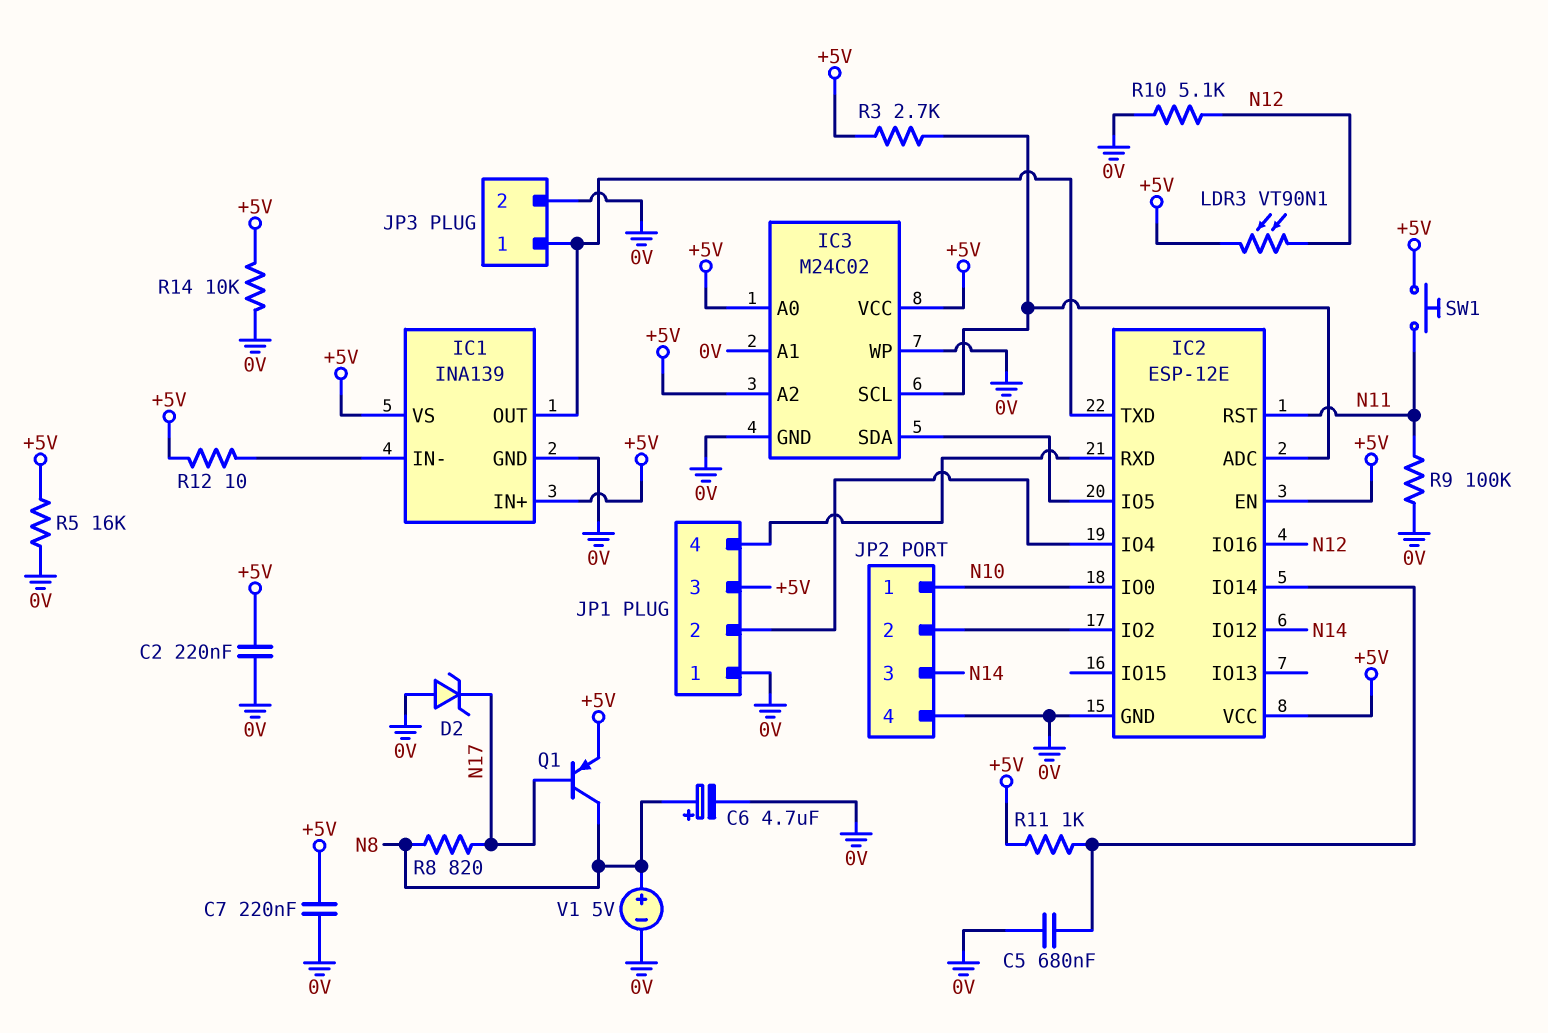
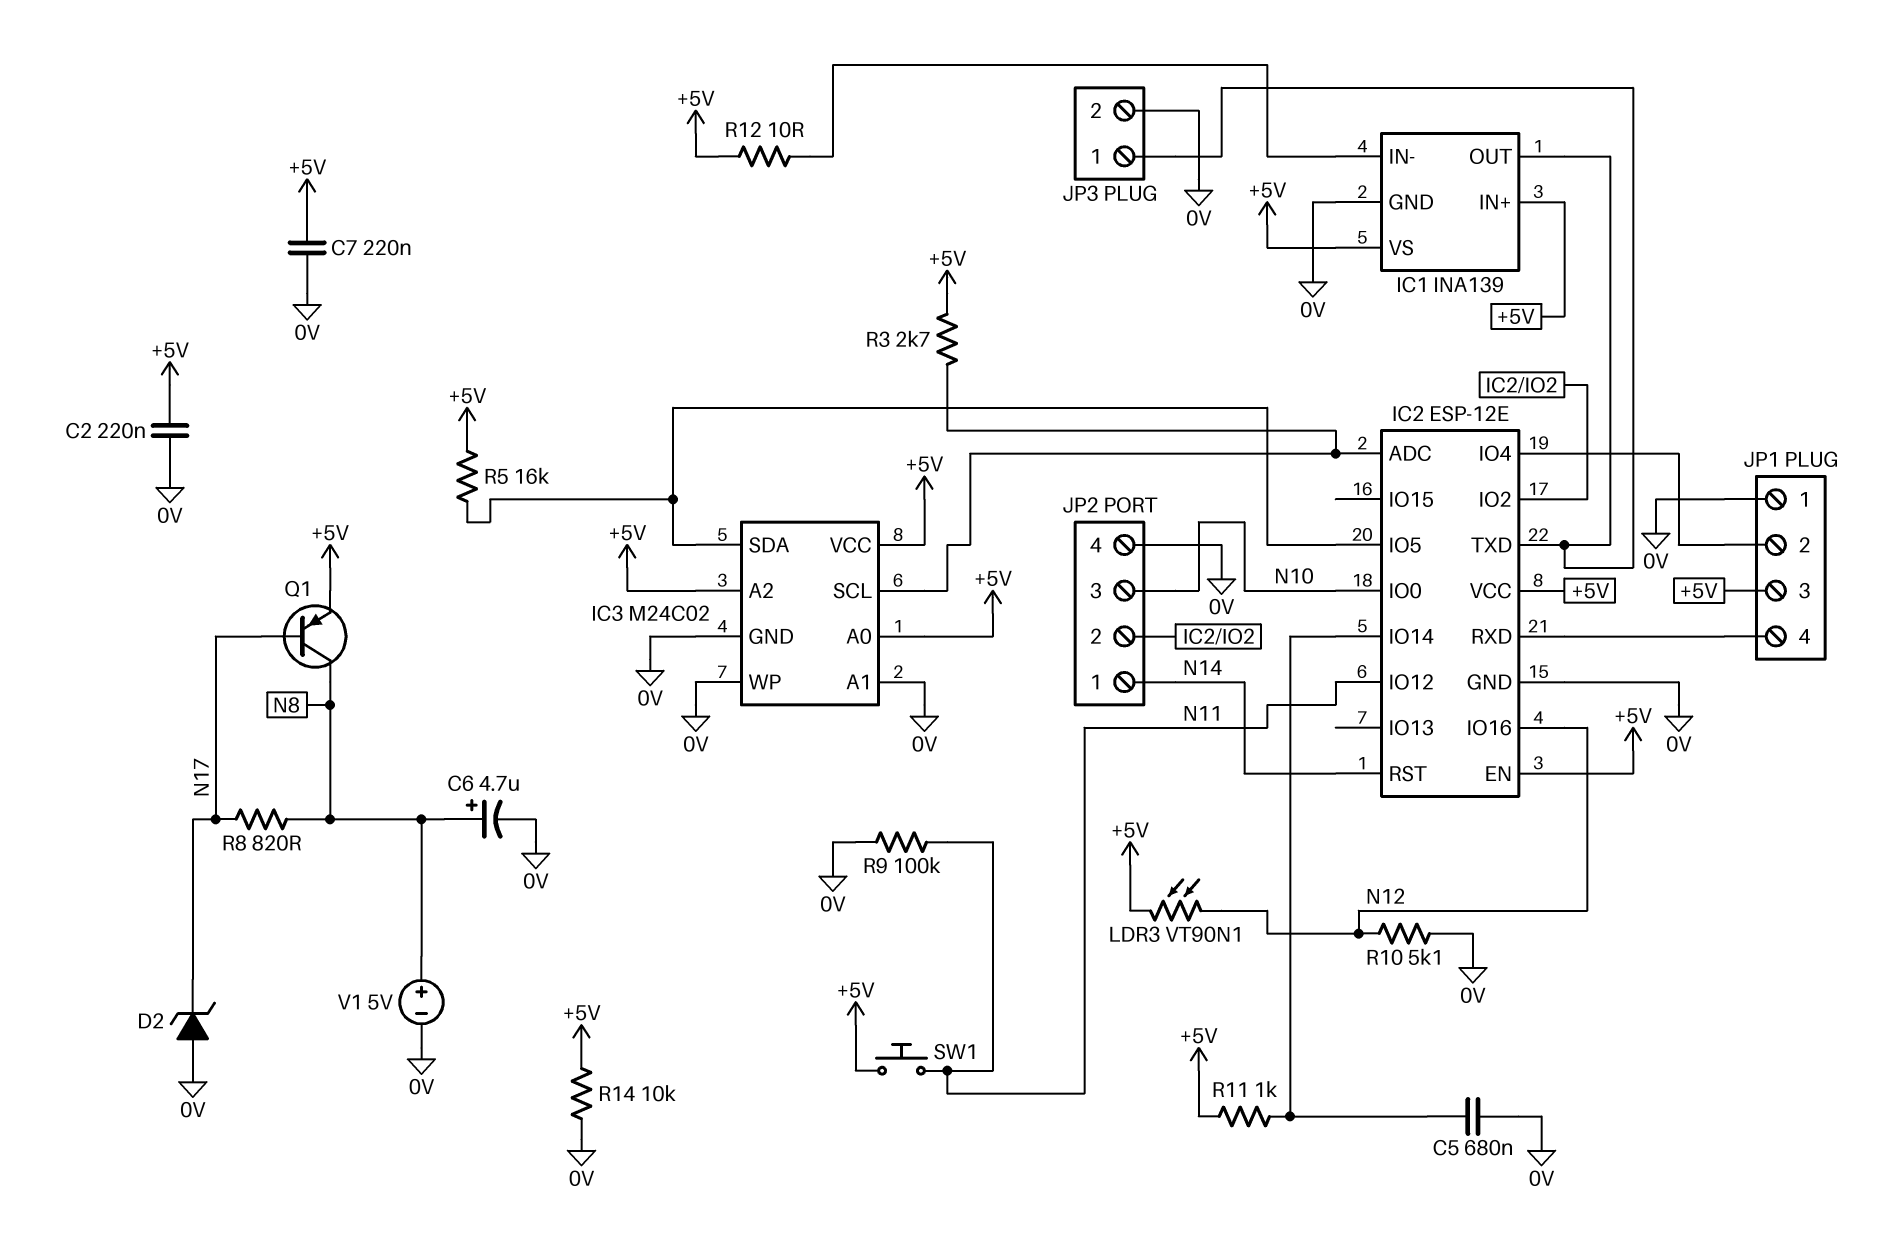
IC2 pin IO12: N14 -> N11
IC2 pin RST: N11 -> N14
JP2 pin 1: N10 -> N14
JP2 pin 3: N14 -> N10
R5: 16k (+5V, 0V) -> 16k (+5V, IC2/IO5)

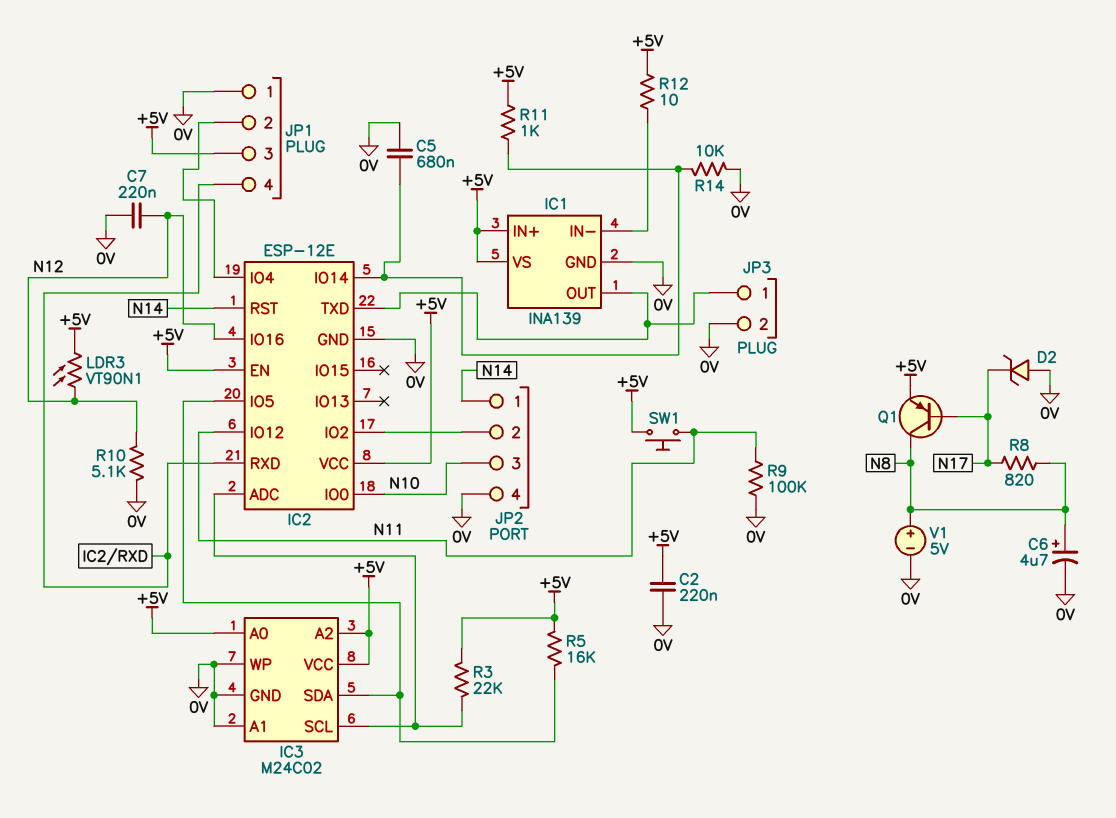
C7: 220nF (+5V, 0V) -> 220nF (0V, N12)
R3: 2.7k (+5V, IC2/ADC) -> 22k (+5V, IC2/ADC)
R14: 10k (+5V, 0V) -> 10k (0V, IC2/IO14)

